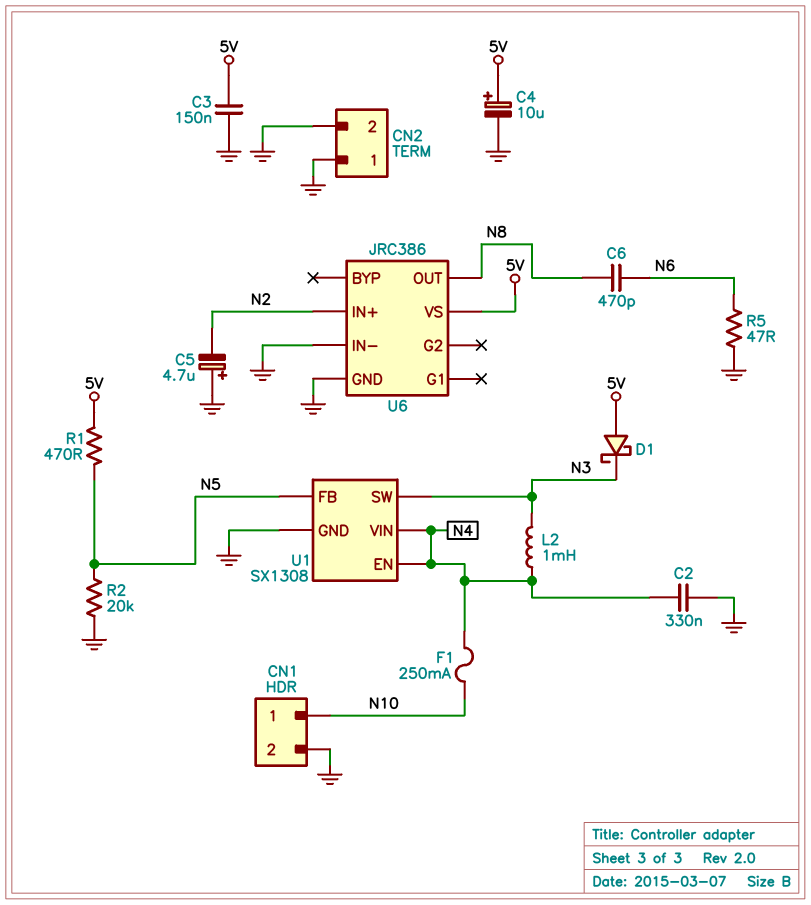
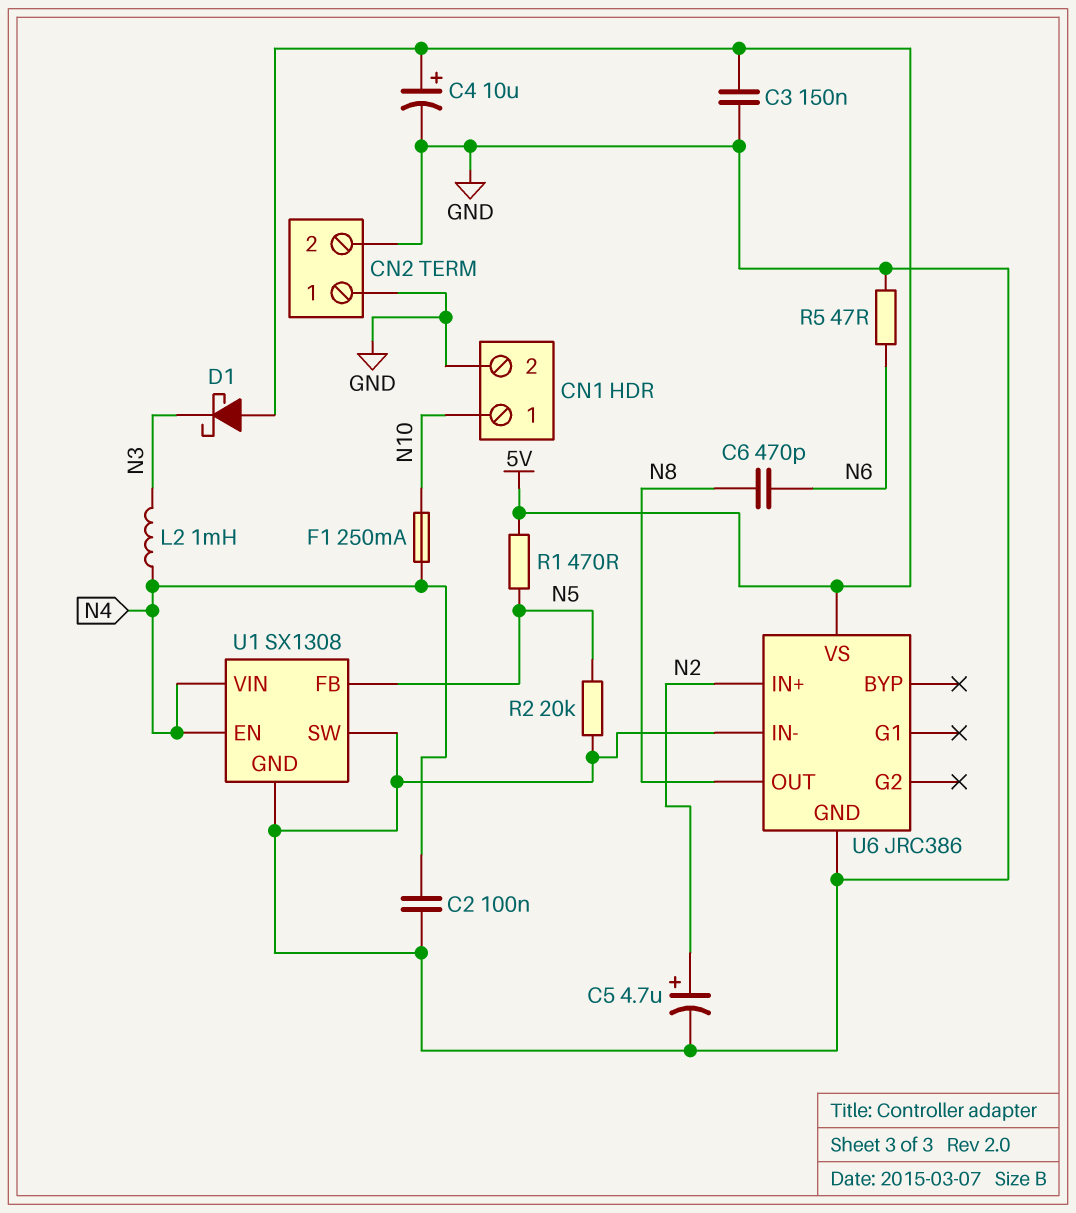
C2: 330nF (GND, N4) -> 100nF (GND, N4)
C5: 4.7uF (plus GND, minus N2) -> 4.7uF (plus N2, minus GND)
U1 pin SW: N3 -> GND

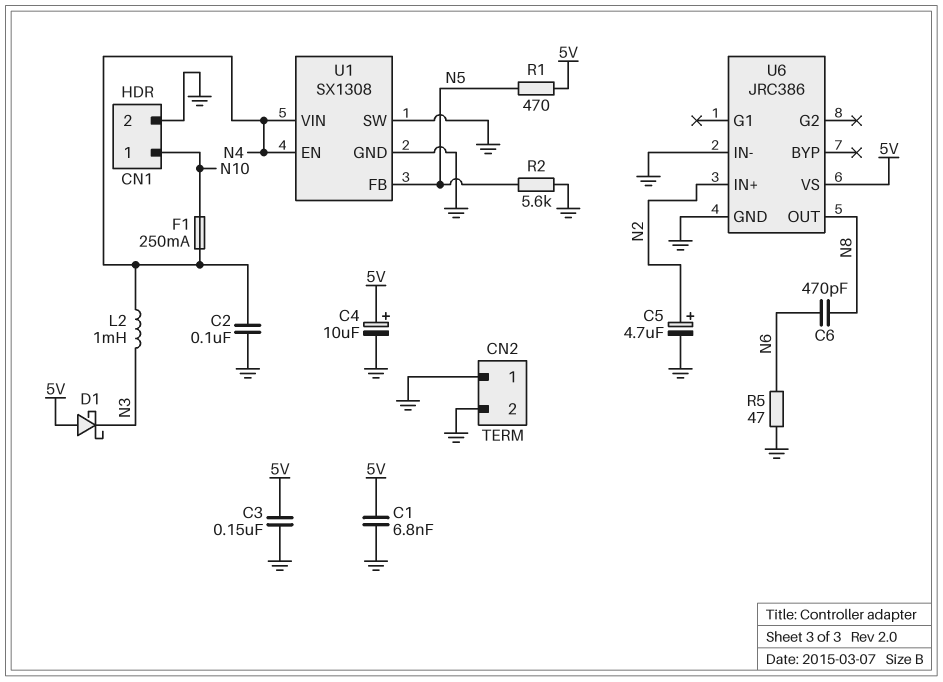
C1: none -> 6.8nF (5V, GND)
R2: 20k (GND, N5) -> 5.6k (GND, N5)

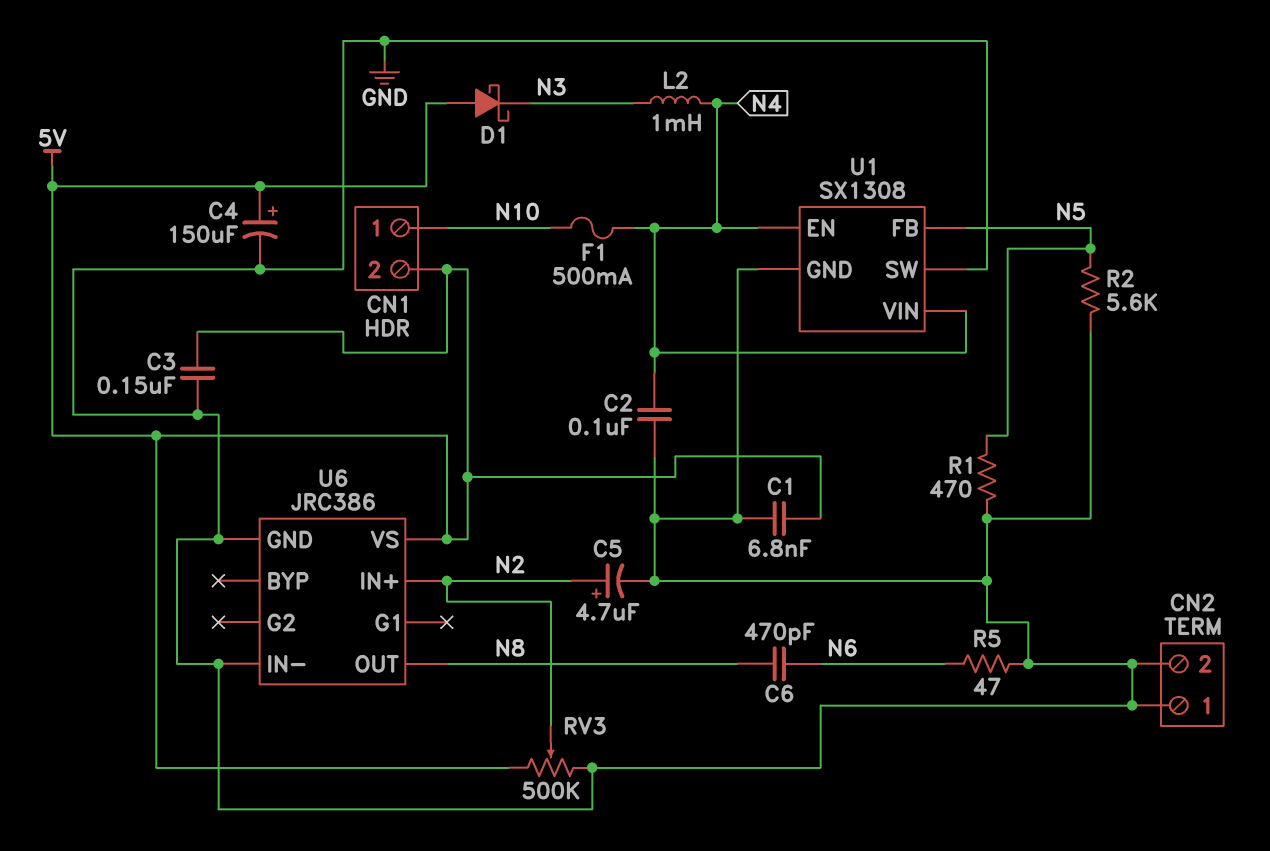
C4: 10uF (plus 5V, minus GND) -> 150uF (plus 5V, minus GND)
CN1 pin 2: GND -> 5V
F1: 250mA (N4, N10) -> 500mA (N4, N10)
R1: 470 (5V, N5) -> 470 (GND, N5)
RV3: none -> 500k (5V, GND, wiper N2)

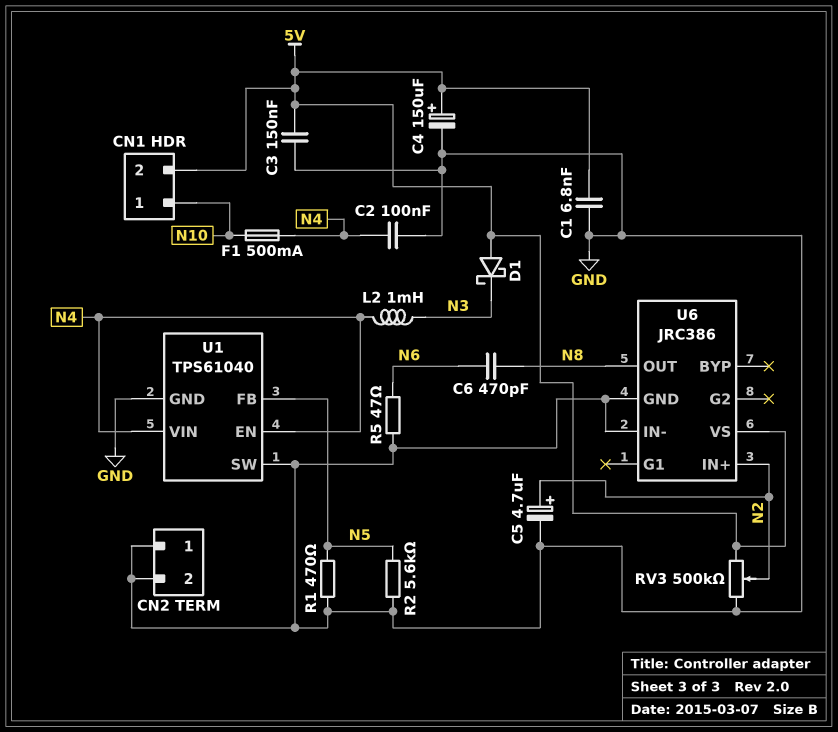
U1: SX1308 -> TPS61040

